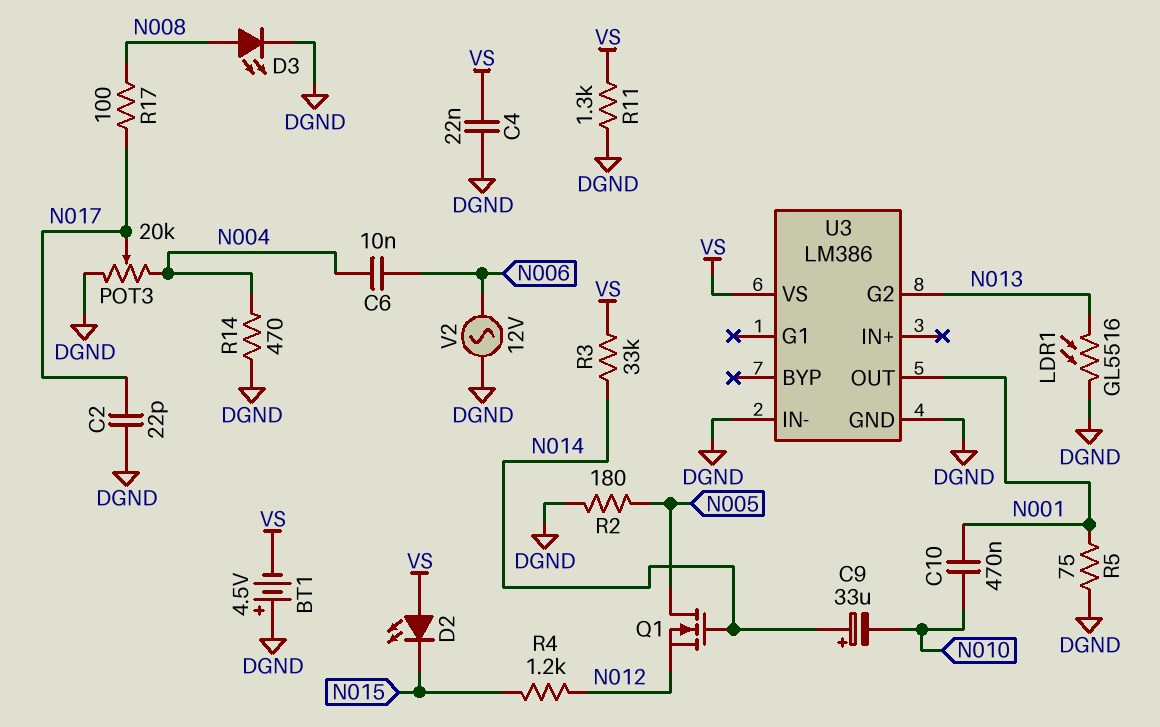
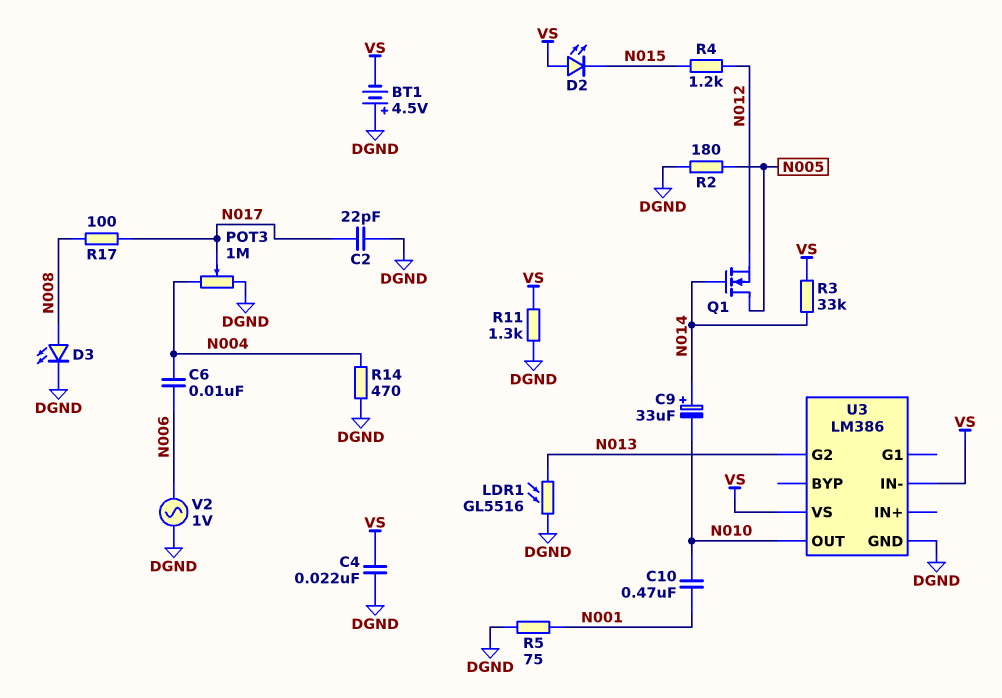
POT3: 20k (DGND, N004, wiper N017) -> 1M (DGND, N004, wiper N017)
U3 pin IN-: DGND -> VS
U3 pin OUT: N001 -> N010
V2: AC 12V (DGND, N006) -> AC 1V (DGND, N006)

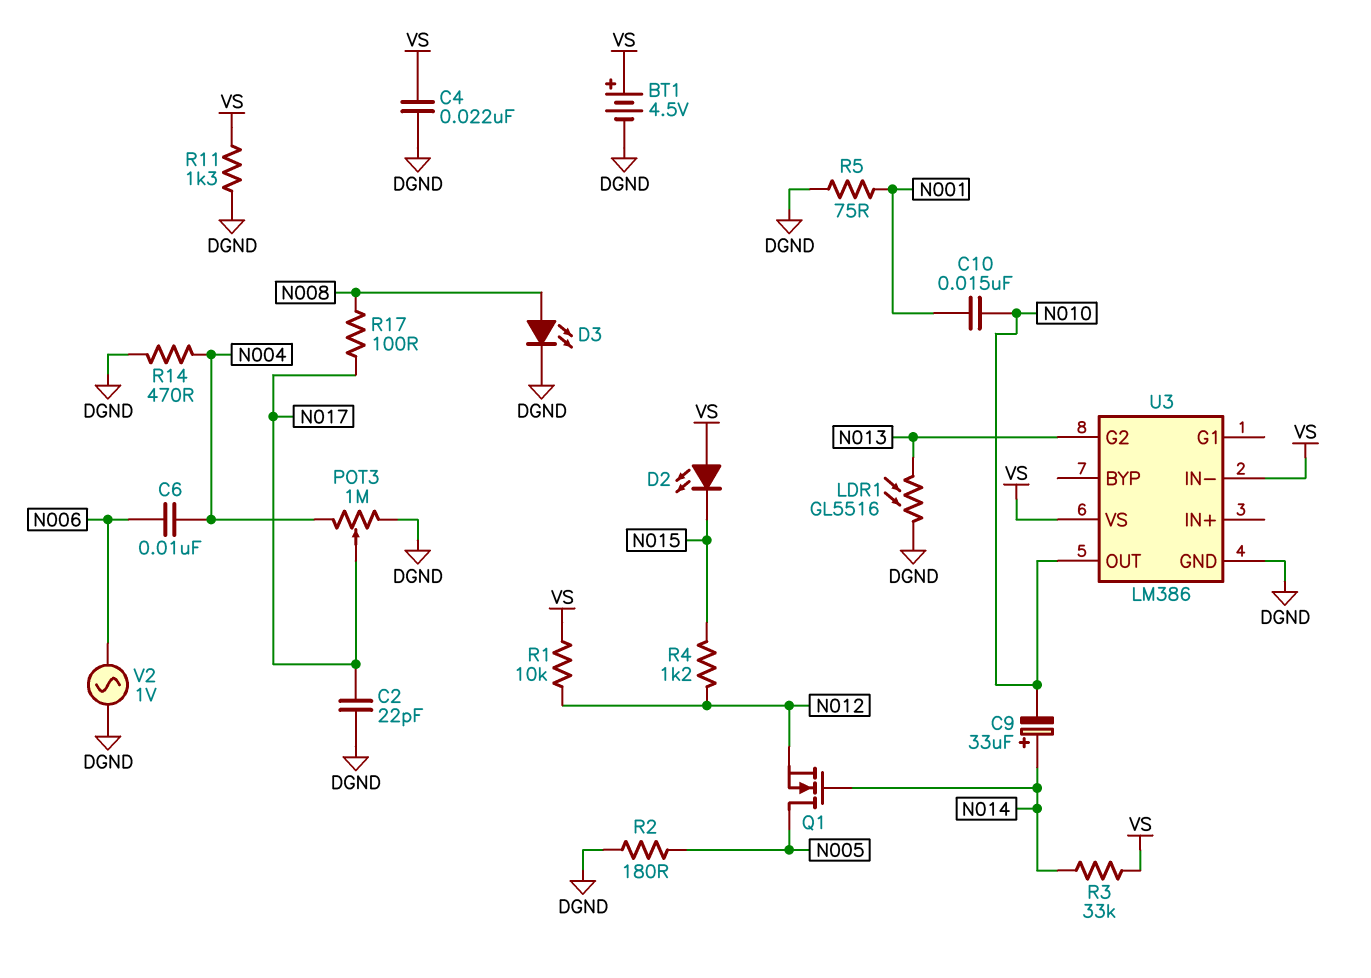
BT1: 4.5V (plus DGND, minus VS) -> 4.5V (plus VS, minus DGND)
C10: 470nF (N001, N010) -> 15nF (N001, N010)
R1: none -> 10k (N012, VS)

